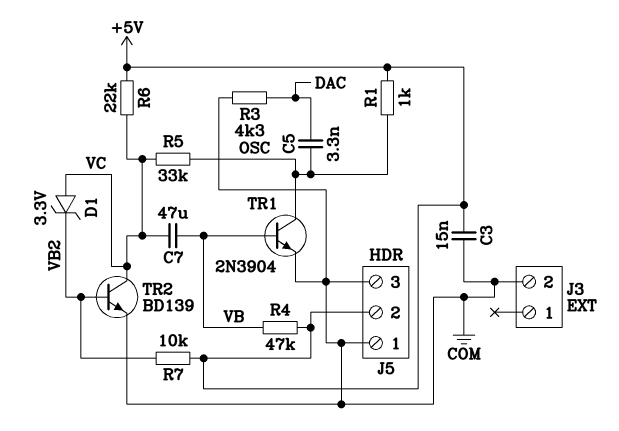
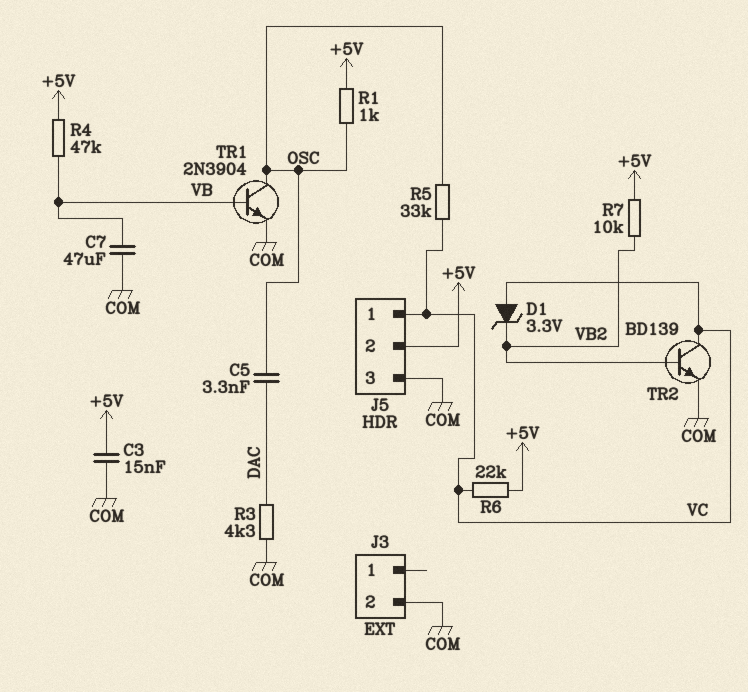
C7: 47uF (VB, VC) -> 47uF (COM, VB)
J5 pin 1: COM -> VC

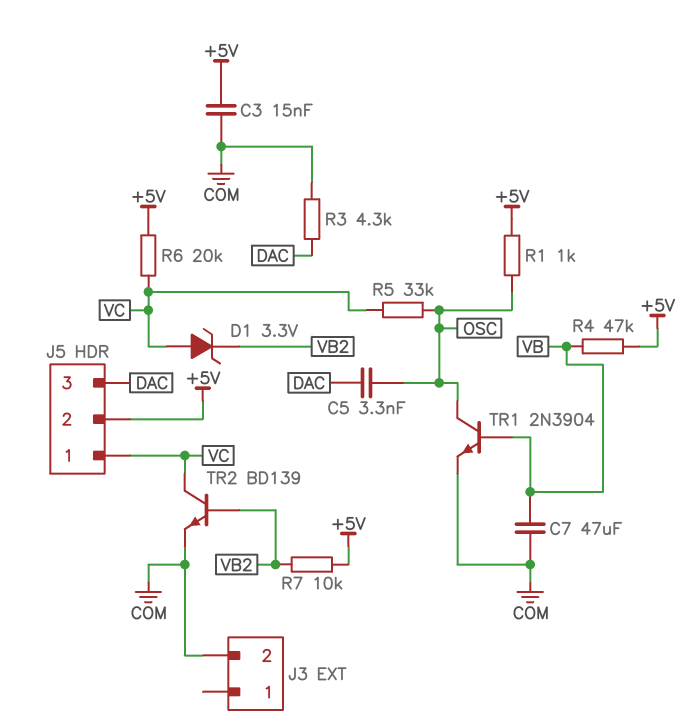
J5 pin 3: COM -> DAC
R6: 22k (+5V, VC) -> 20k (+5V, VC)

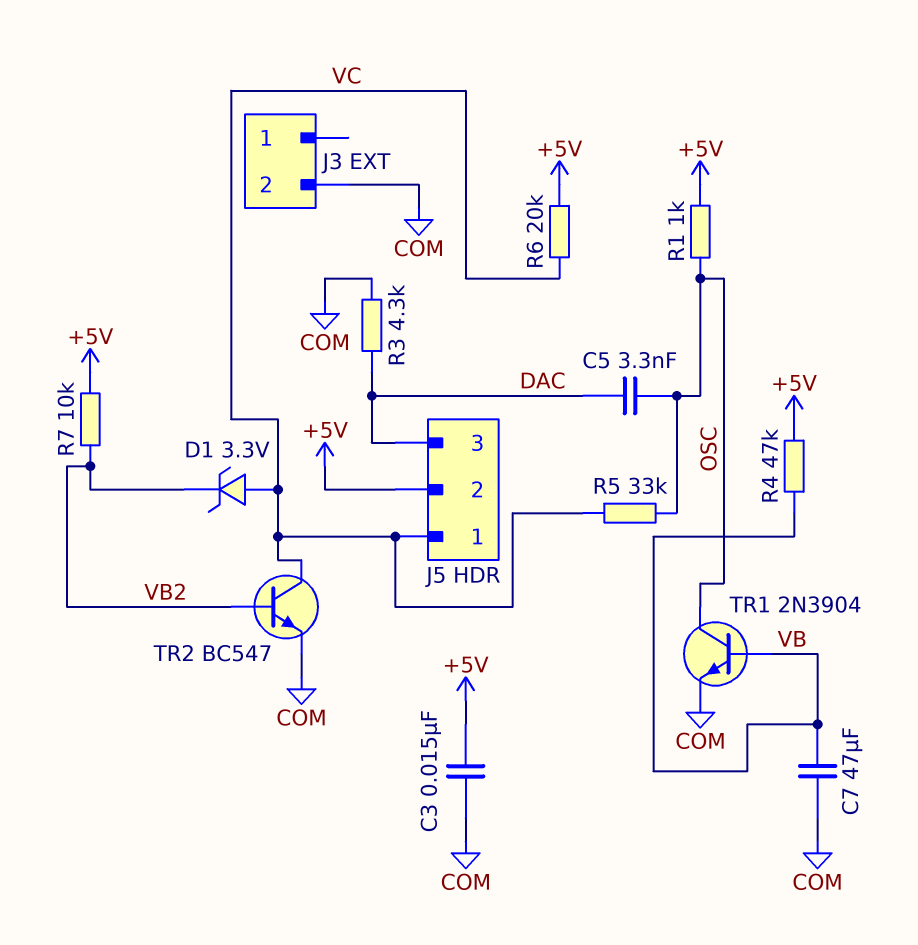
TR2: NPN BD139 (B VB2, C VC, E COM) -> NPN BC547 (B VB2, C VC, E COM)

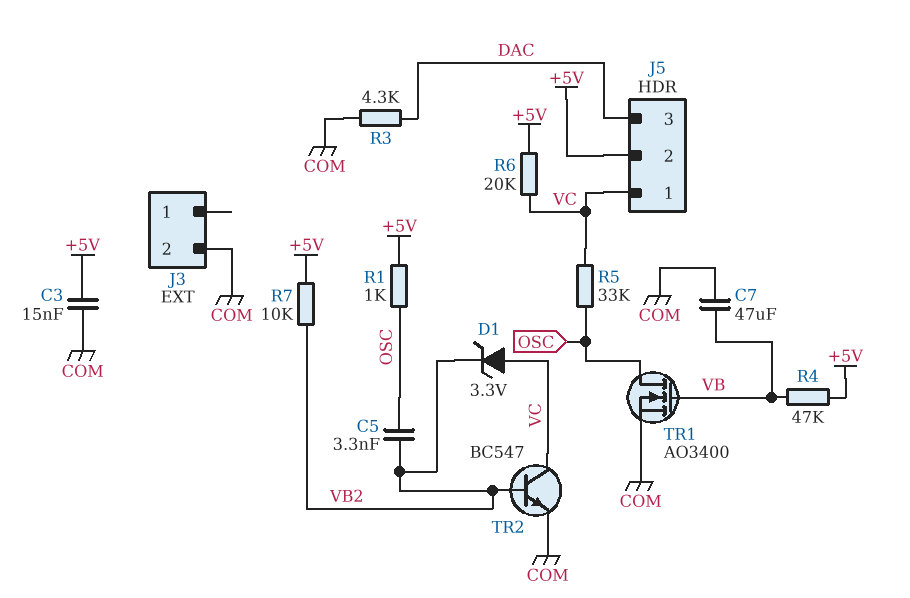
C5: 3.3nF (DAC, OSC) -> 3.3nF (OSC, VB2)
TR1: NPN 2N3904 (B VB, C OSC, E COM) -> NMOS AO3400 (G VB, D OSC, S COM)

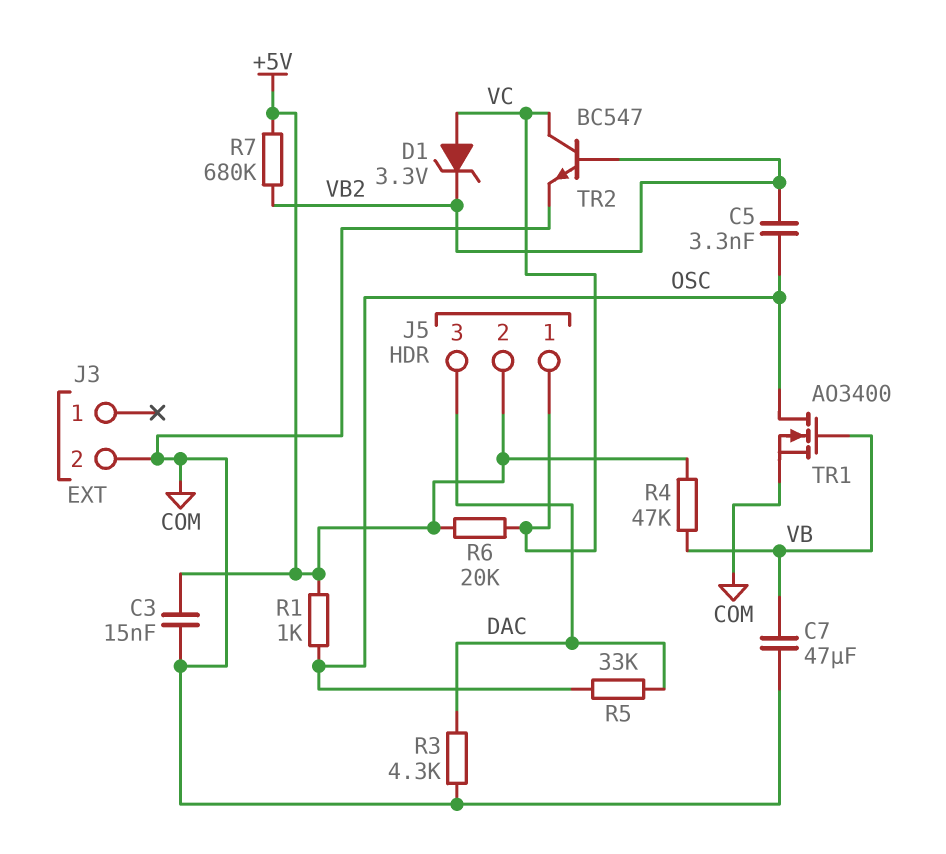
R5: 33k (OSC, VC) -> 33k (DAC, OSC)
R7: 10k (+5V, VB2) -> 680k (+5V, VB2)

